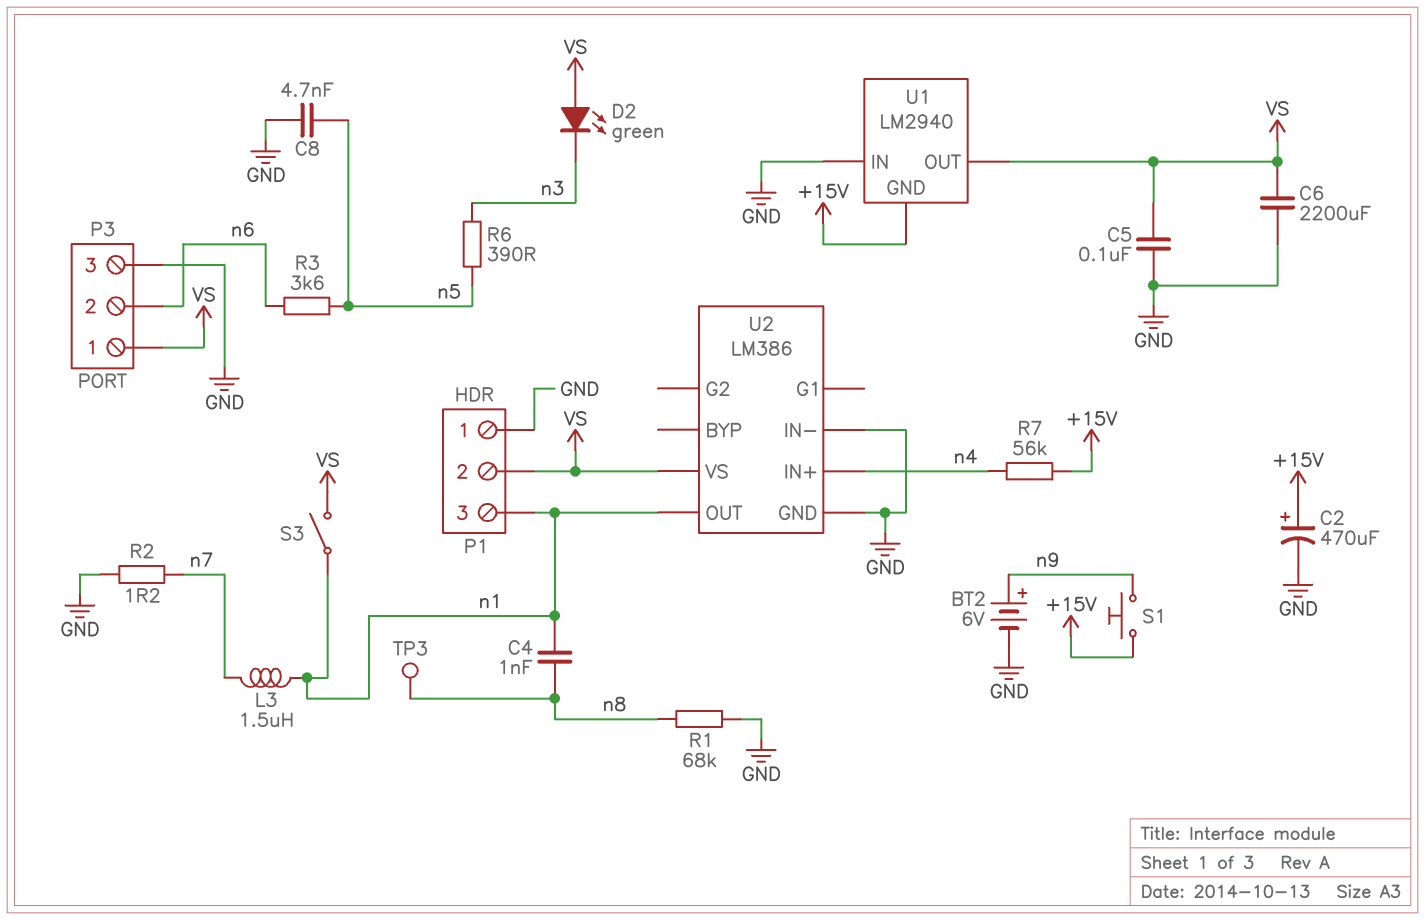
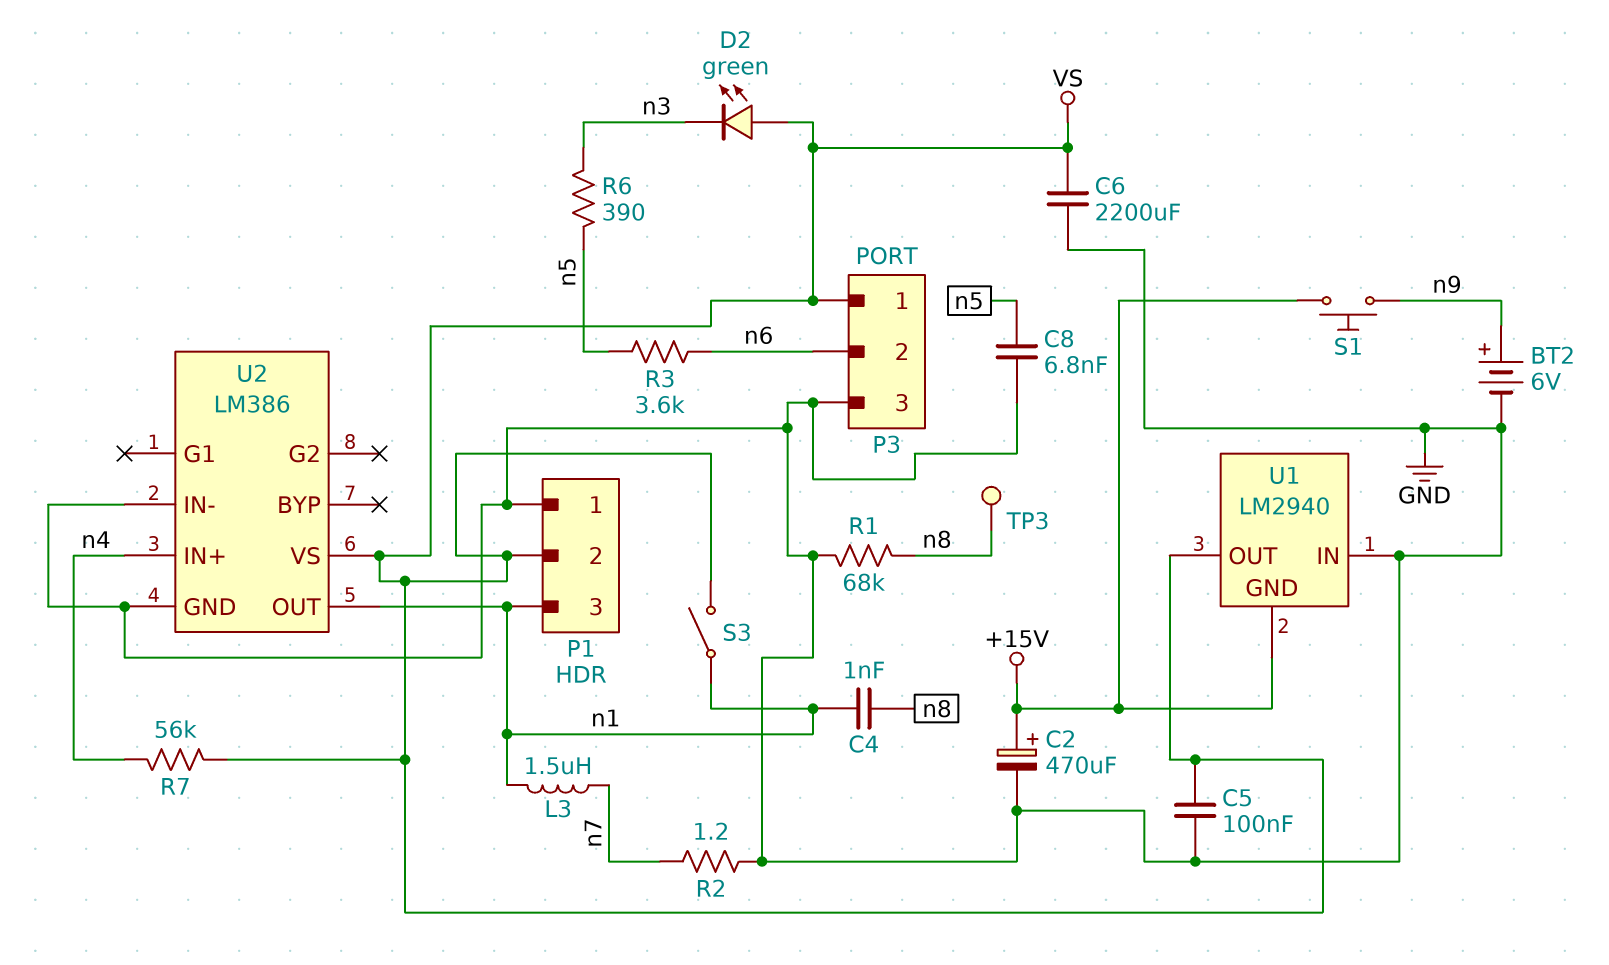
C8: 4.7nF (GND, n5) -> 6.8nF (GND, n5)
R7: 56k (+15V, n4) -> 56k (VS, n4)

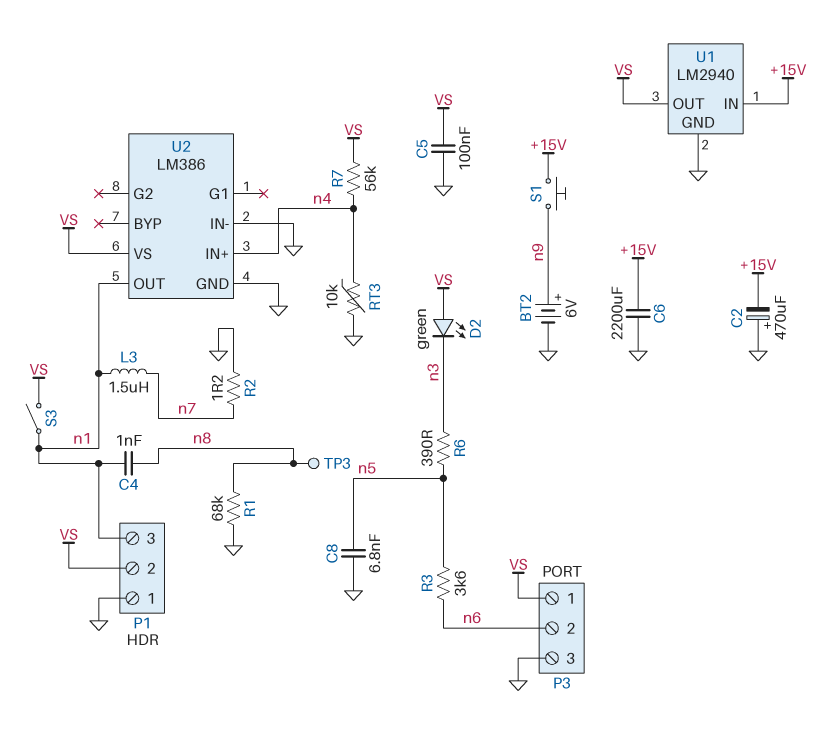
C2: 470uF (plus +15V, minus GND) -> 470uF (plus GND, minus +15V)
C6: 2200uF (GND, VS) -> 2200uF (+15V, GND)
RT3: none -> 10k (GND, n4)
U1 pin GND: +15V -> GND
U1 pin IN: GND -> +15V

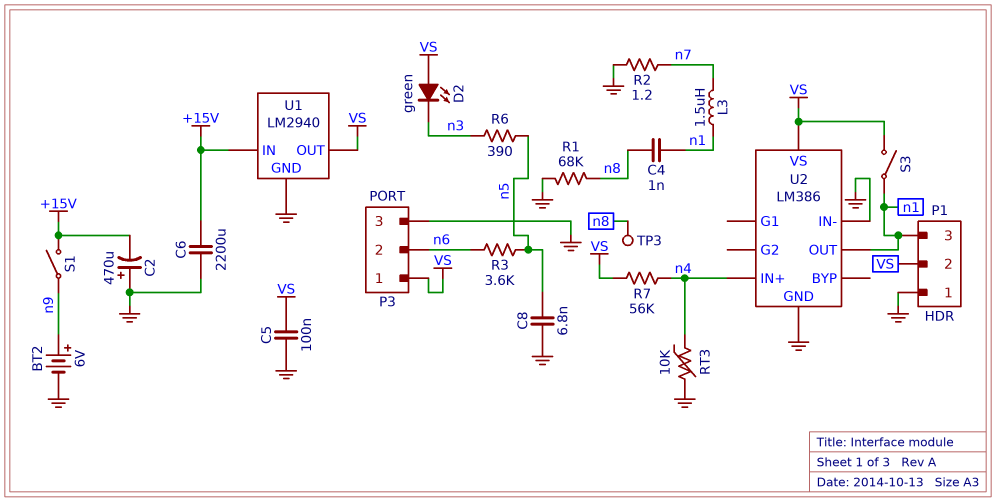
S1: button (+15V, n9) -> switch (+15V, n9)

